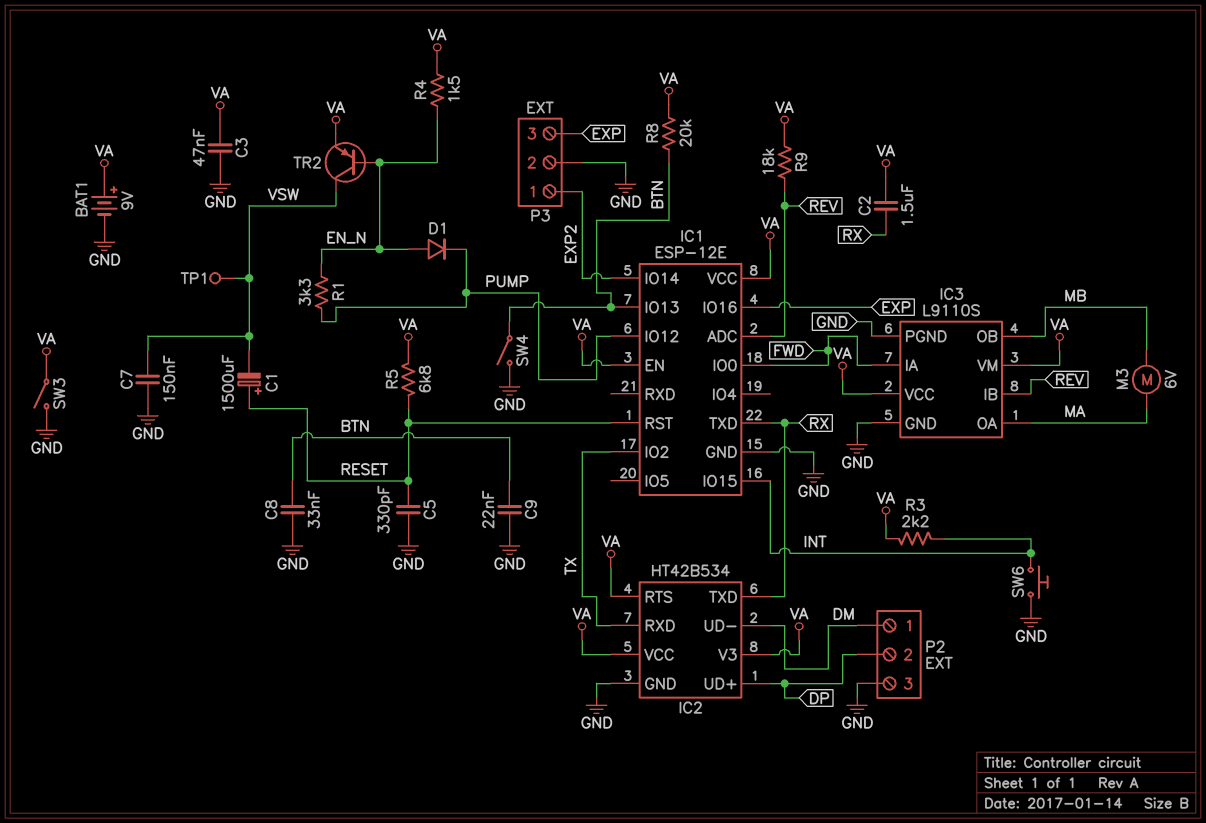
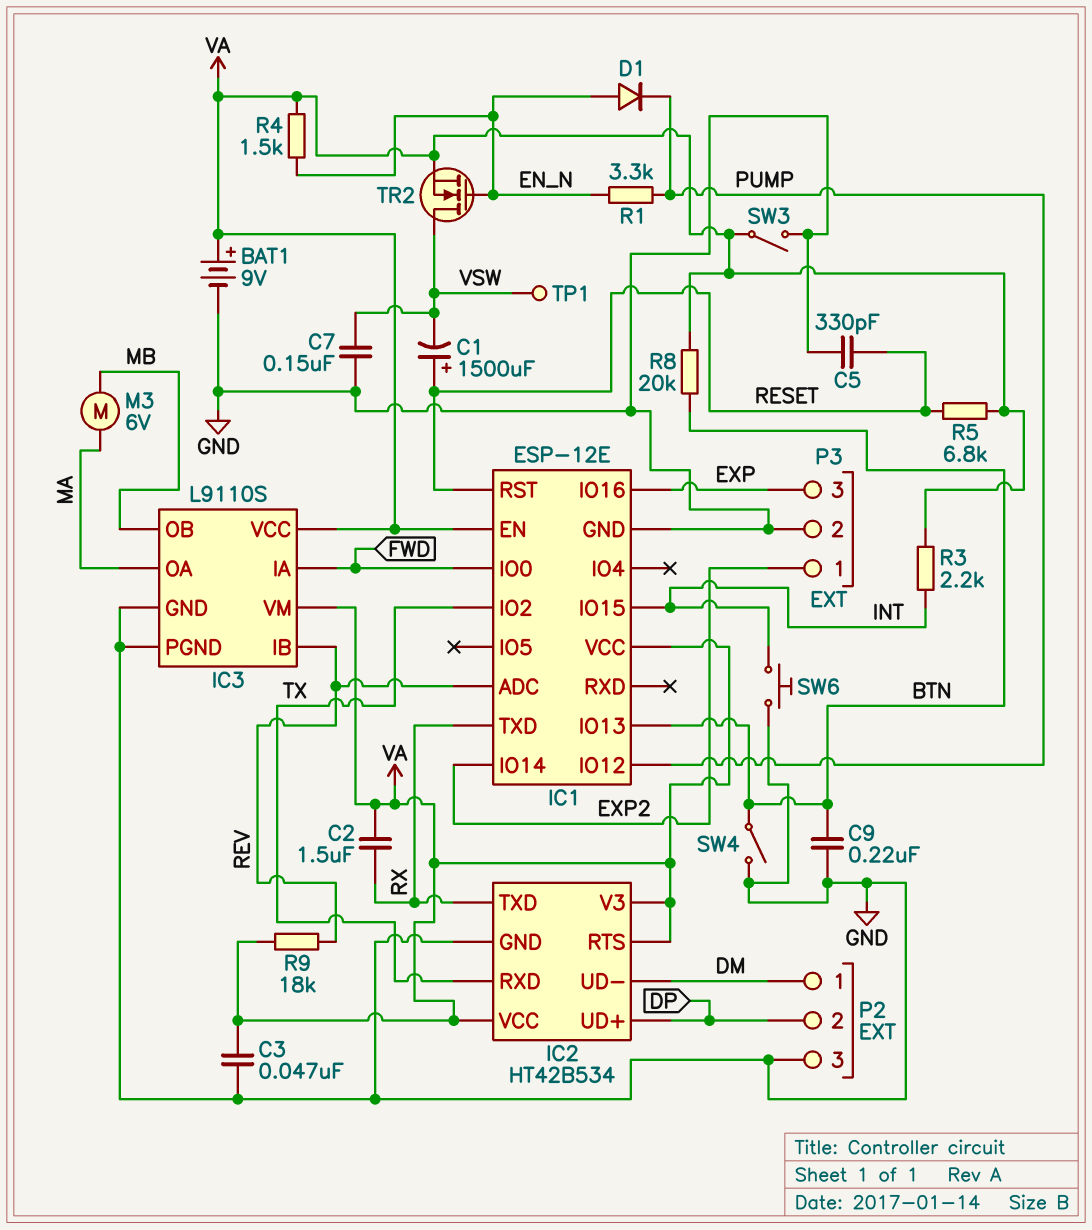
C8: 33nF (BTN, GND) -> none
C9: 22nF (BTN, GND) -> 220nF (BTN, GND)
TR2: PNP (B EN_N, C VSW, E VA) -> NMOS (G EN_N, D VSW, S VA)

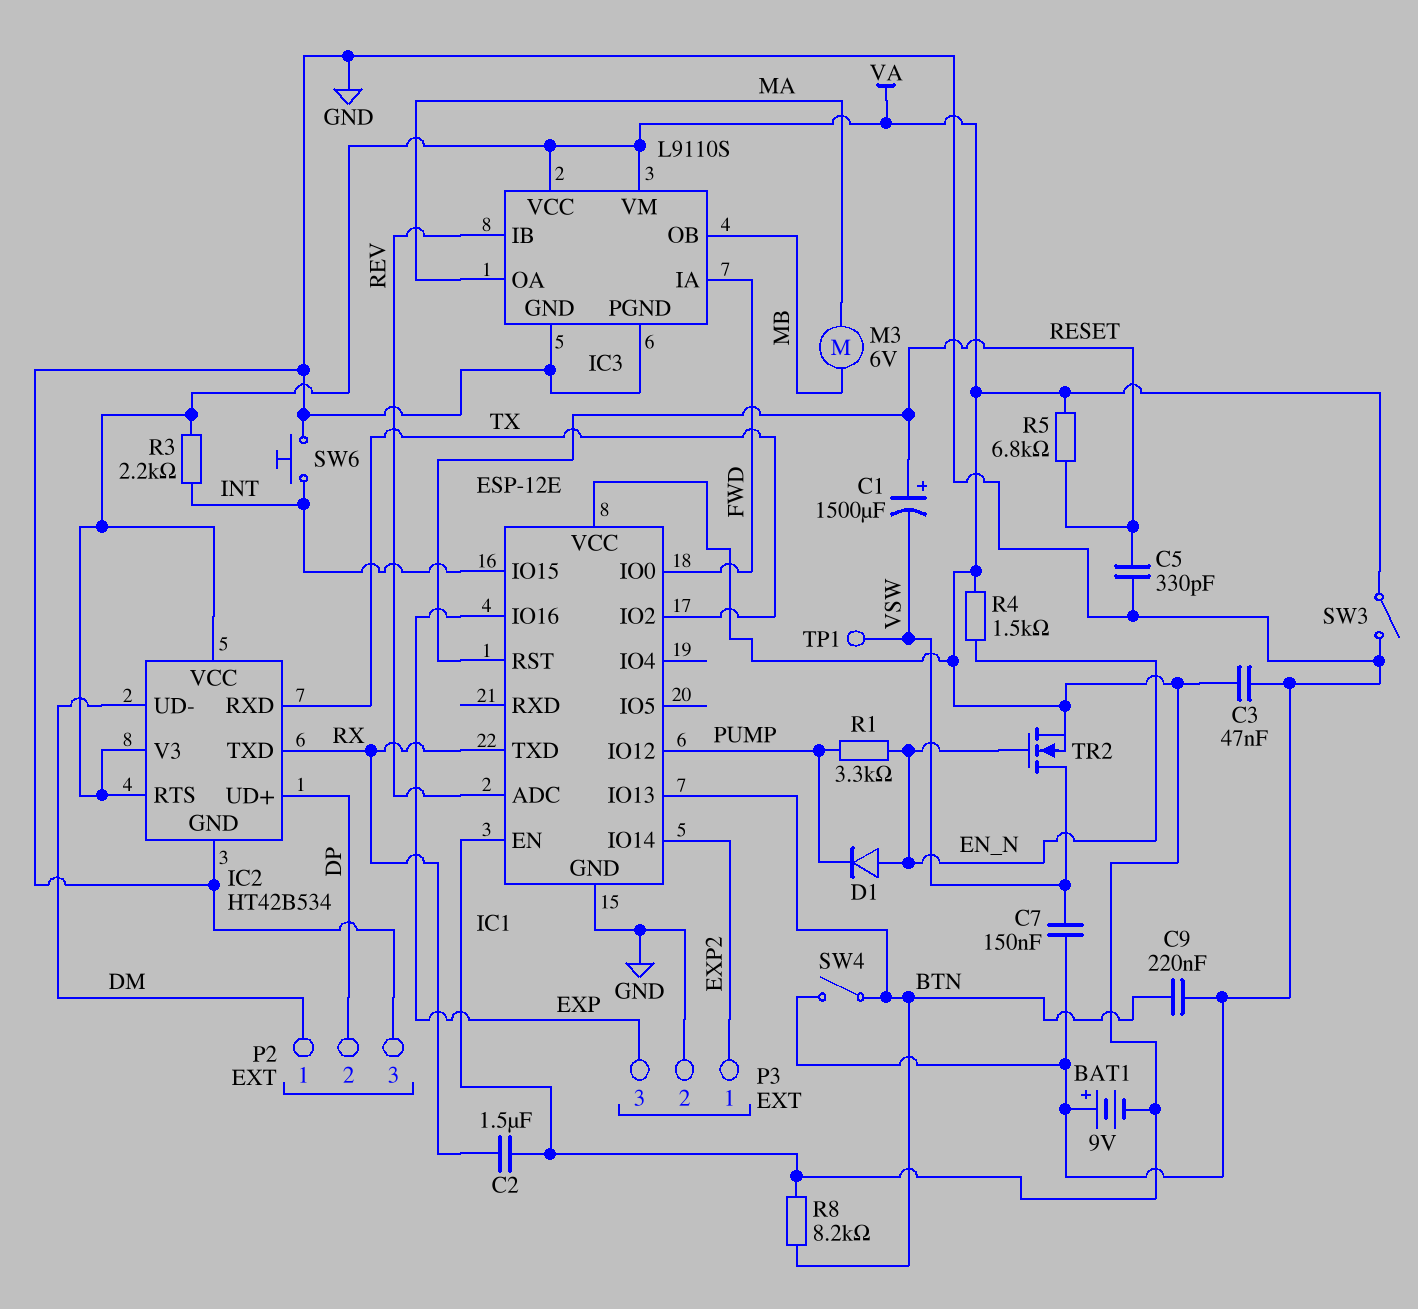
BAT1: 9V (plus VA, minus GND) -> 9V (plus GND, minus VA)
R8: 20k (BTN, VA) -> 8.2k (BTN, VA)
R9: 18k (REV, VA) -> none

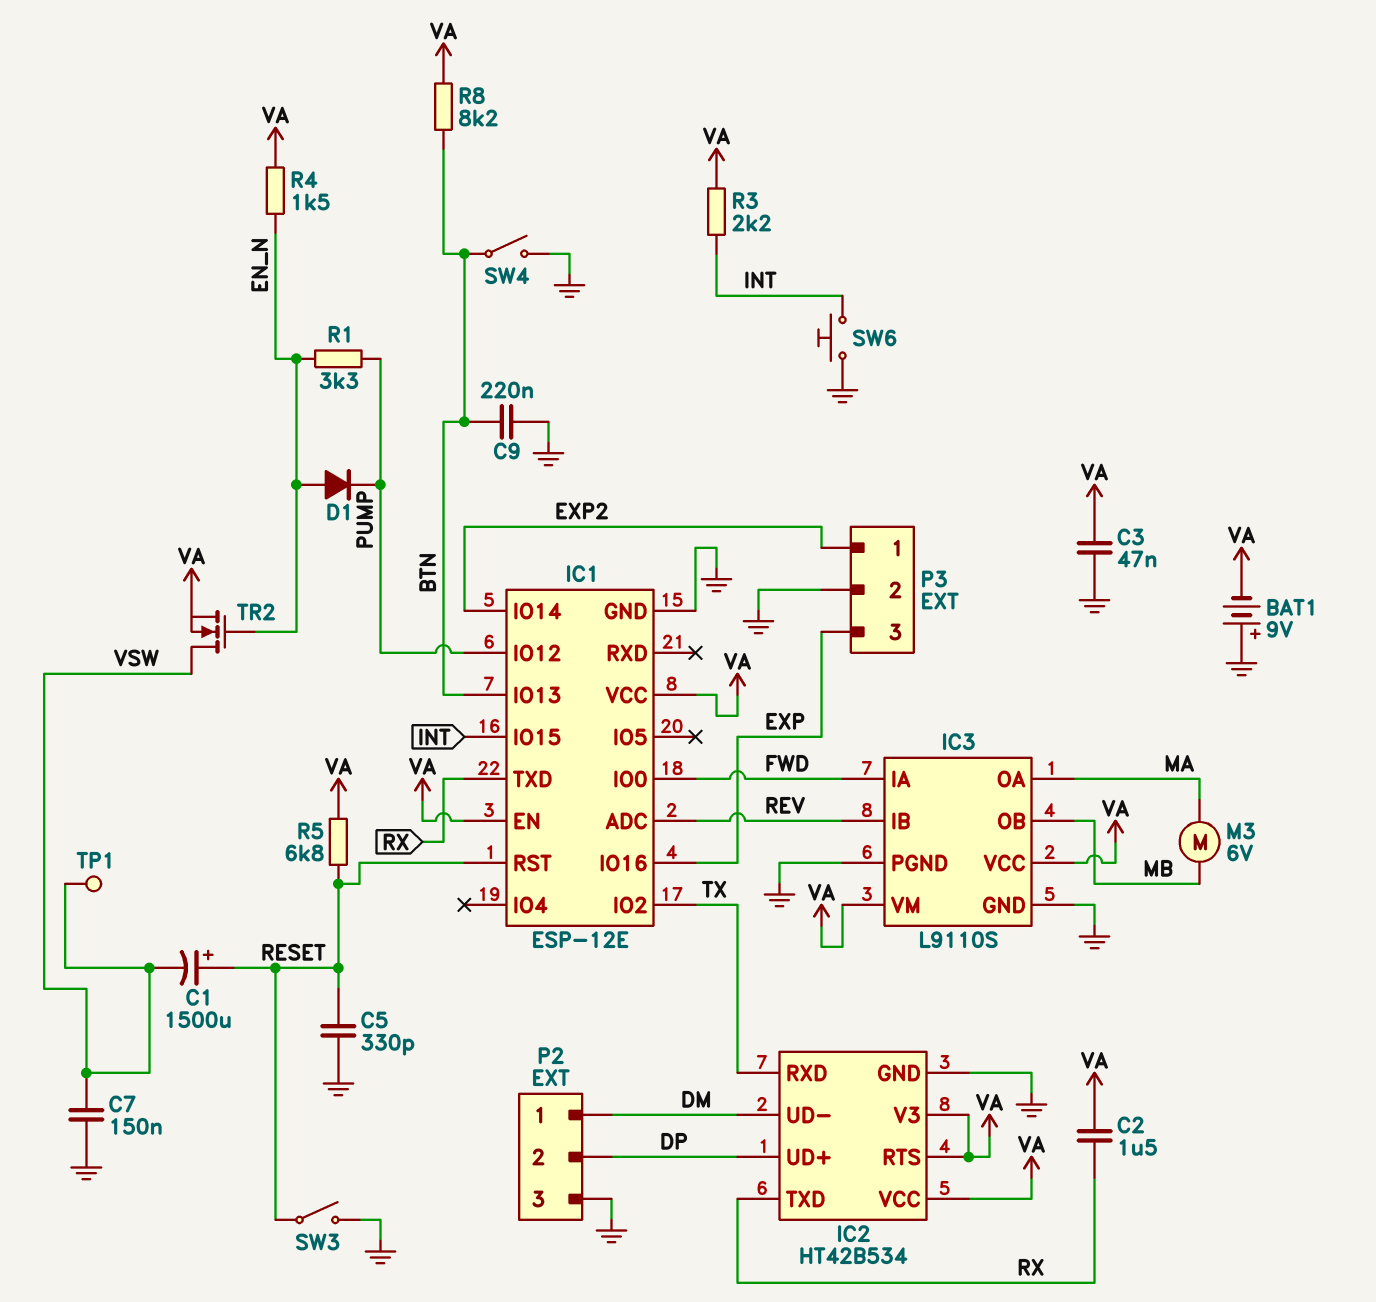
SW3: switch (GND, VA) -> switch (GND, RESET)

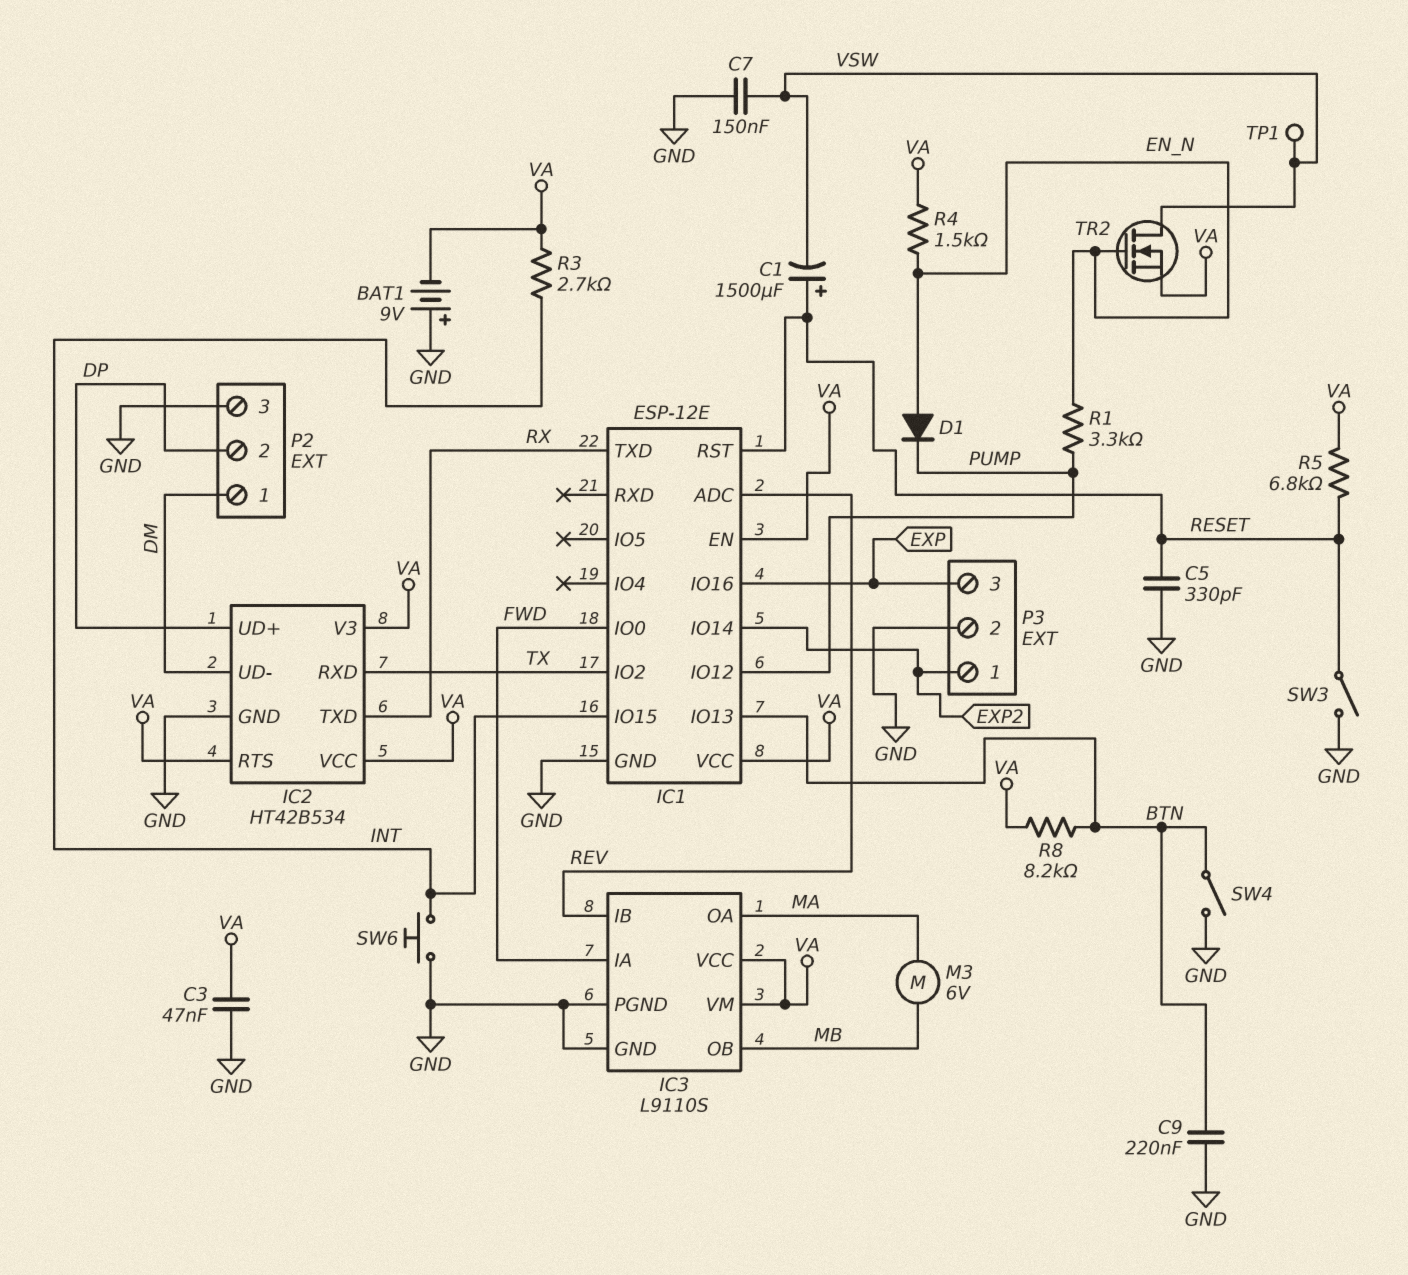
C2: 1.5uF (RX, VA) -> none
R3: 2.2k (INT, VA) -> 2.7k (INT, VA)

